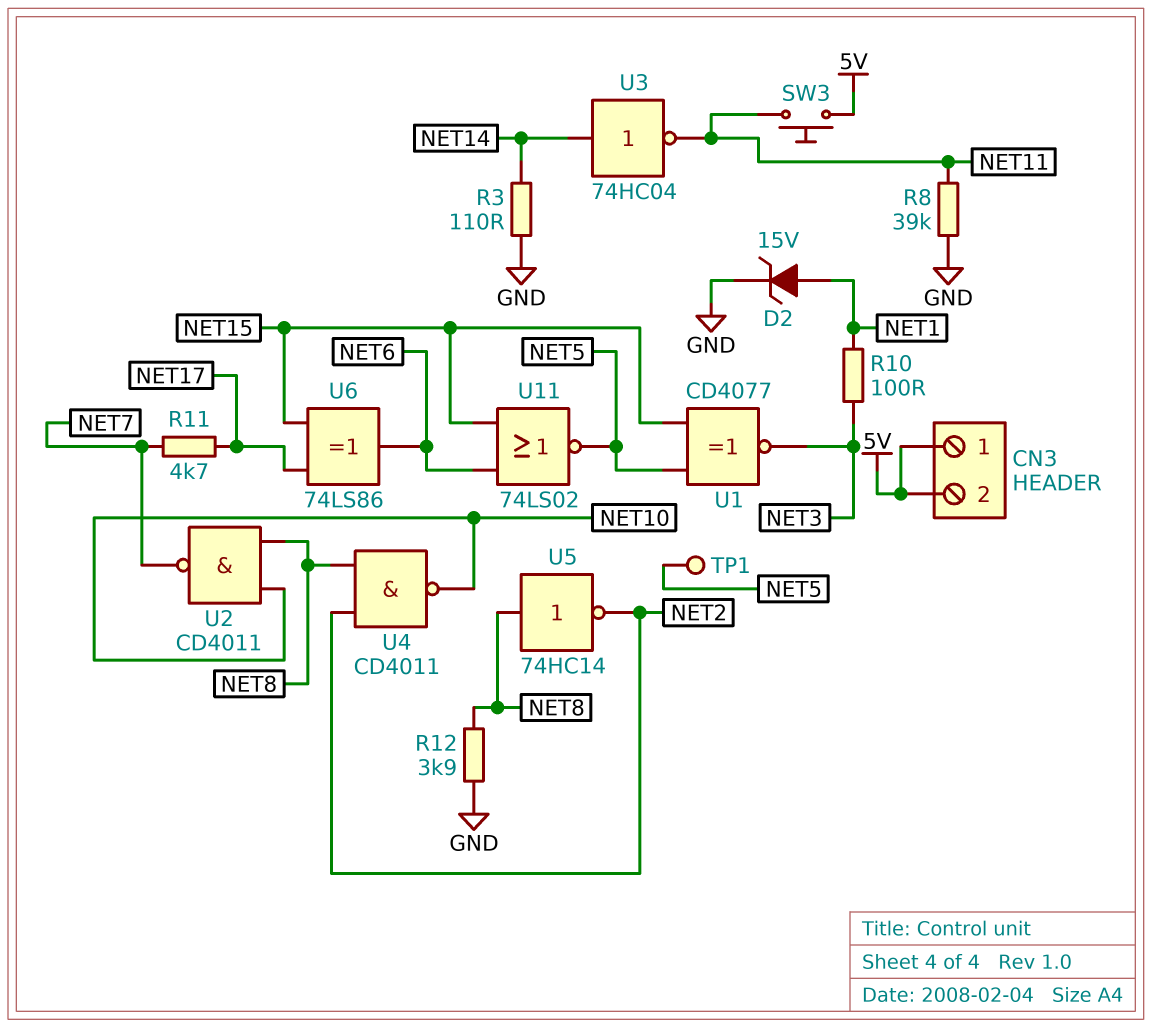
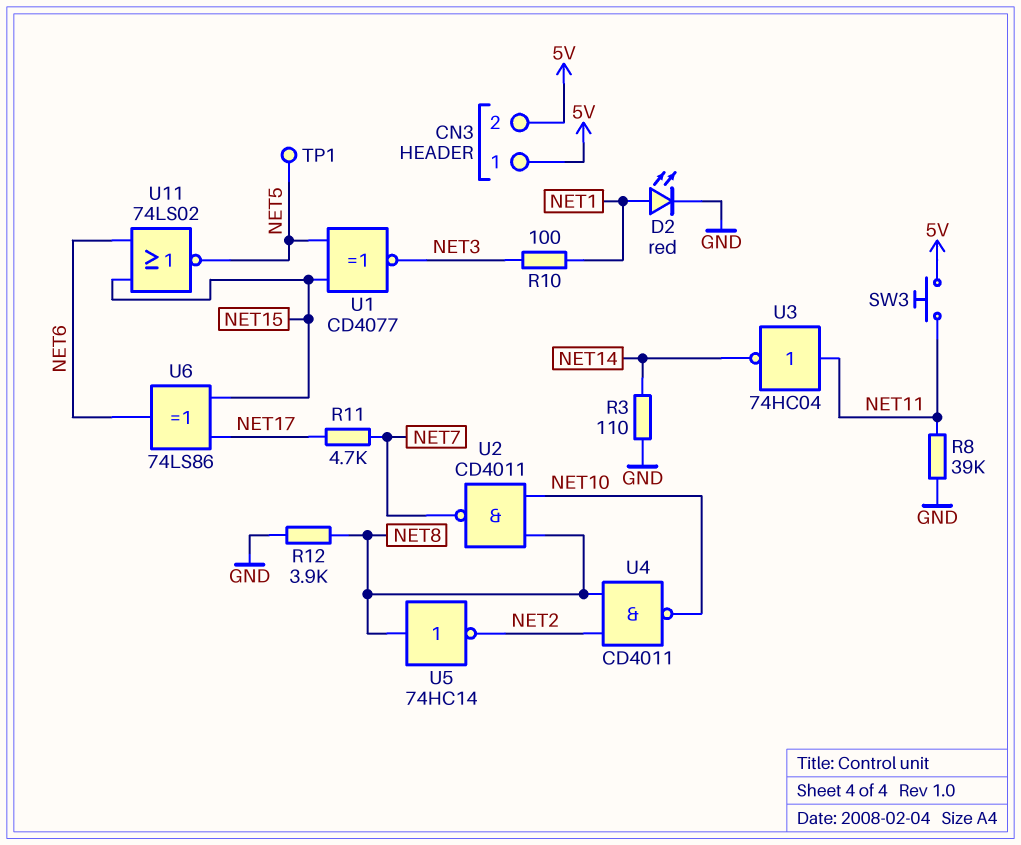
D2: zener 15V (A NET1, K GND) -> LED red (A NET1, K GND)
U3: NOT 74HC04 (in NET14, out NET11) -> NOT 74HC04 (in NET11, out NET14)

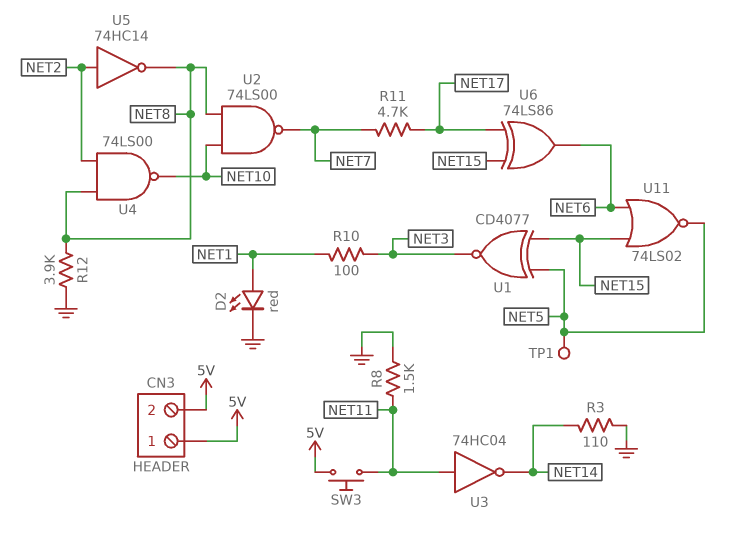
R8: 39k (GND, NET11) -> 1.5k (GND, NET11)
U2: NAND CD4011 (in NET8, in NET10, out NET7) -> NAND 74LS00 (in NET8, in NET10, out NET7)
U4: NAND CD4011 (in NET2, in NET8, out NET10) -> NAND 74LS00 (in NET2, in NET8, out NET10)
U5: NOT 74HC14 (in NET8, out NET2) -> NOT 74HC14 (in NET2, out NET8)

